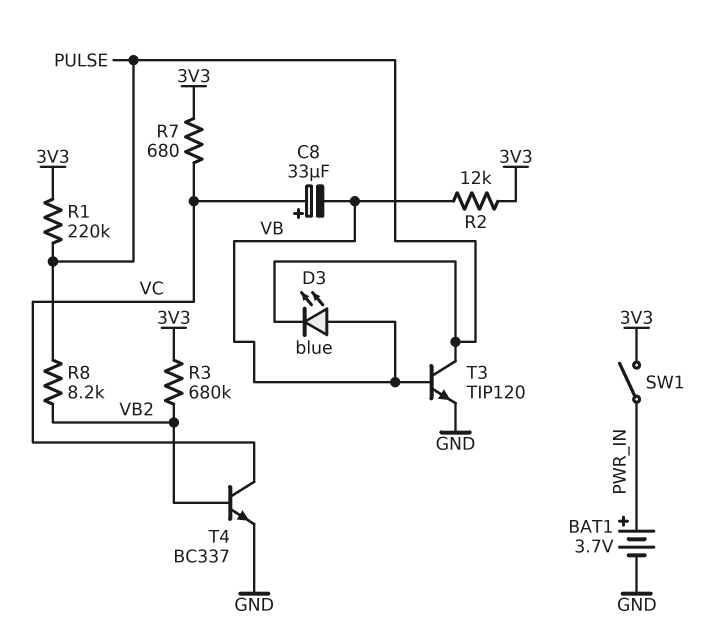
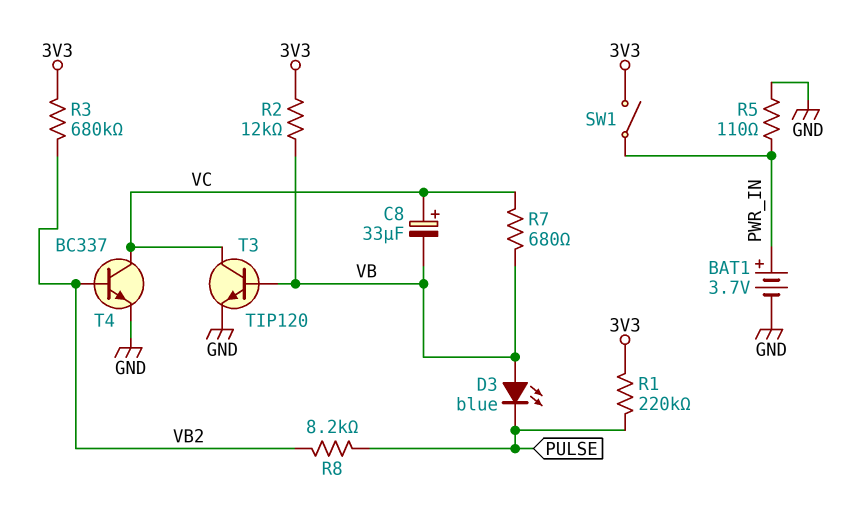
R5: none -> 110 (GND, PWR_IN)
R7: 680 (3V3, VC) -> 680 (VB, VC)
T3: NPN TIP120 (B VB, C PULSE, E GND) -> NPN TIP120 (B VB, C VC, E GND)

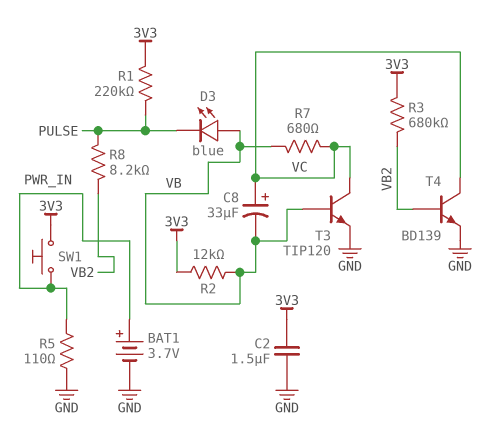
C2: none -> 1.5uF (3V3, GND)
SW1: switch (3V3, PWR_IN) -> button (3V3, PWR_IN)
T4: NPN BC337 (B VB2, C VC, E GND) -> NPN BD139 (B VB2, C VC, E GND)

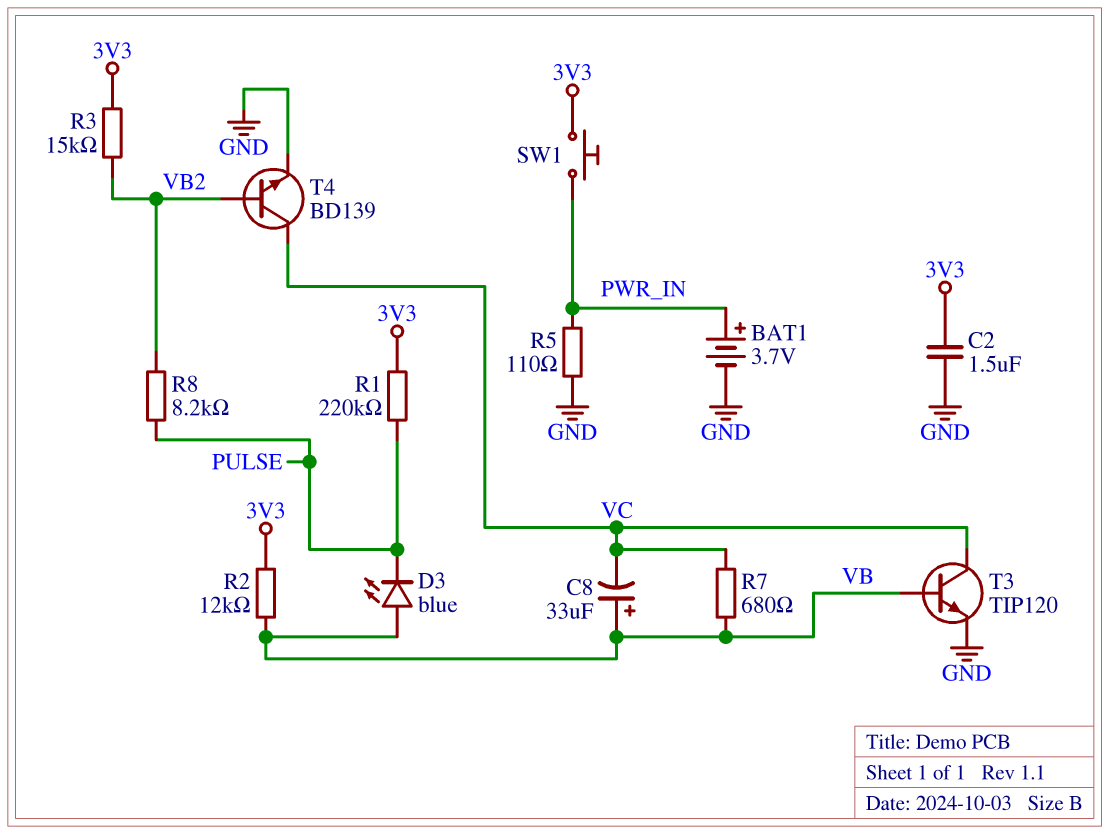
C8: 33uF (plus VC, minus VB) -> 33uF (plus VB, minus VC)
R3: 680k (3V3, VB2) -> 15k (3V3, VB2)

